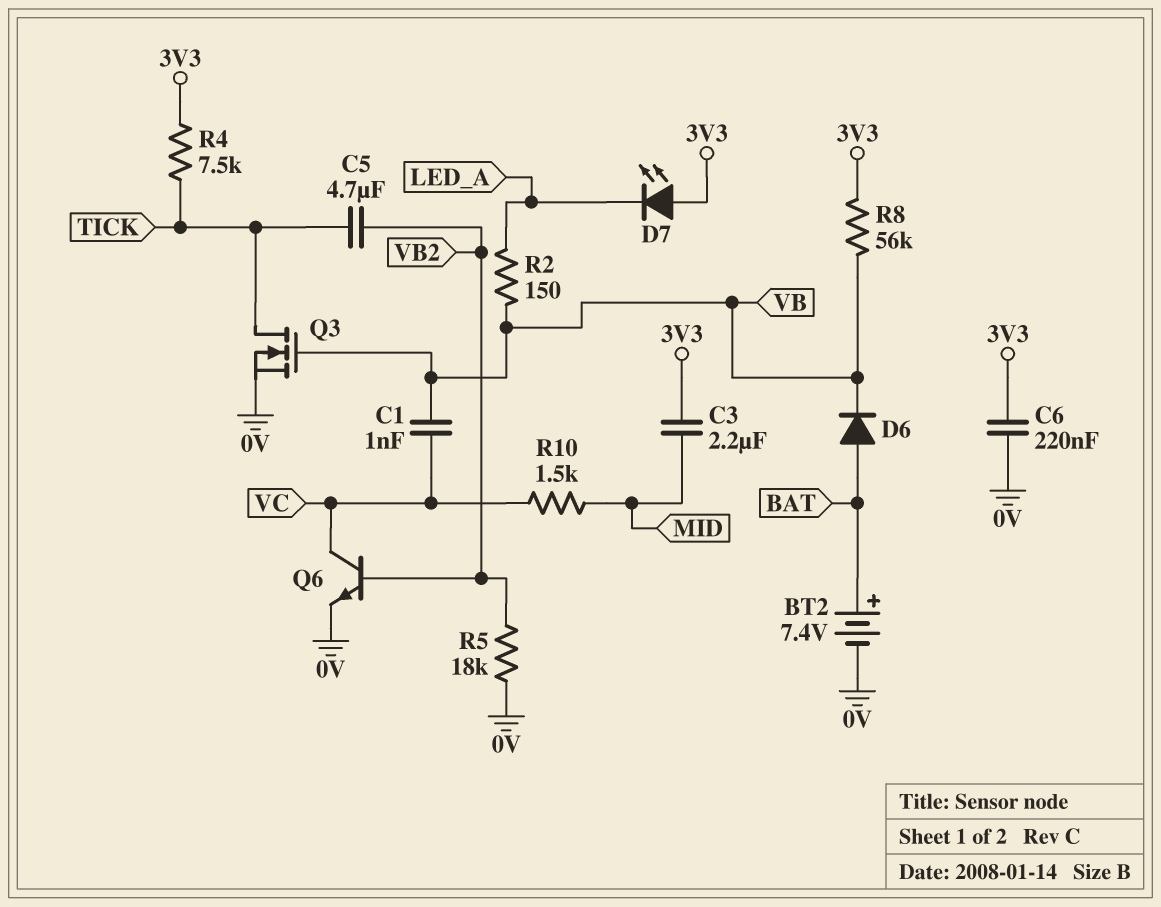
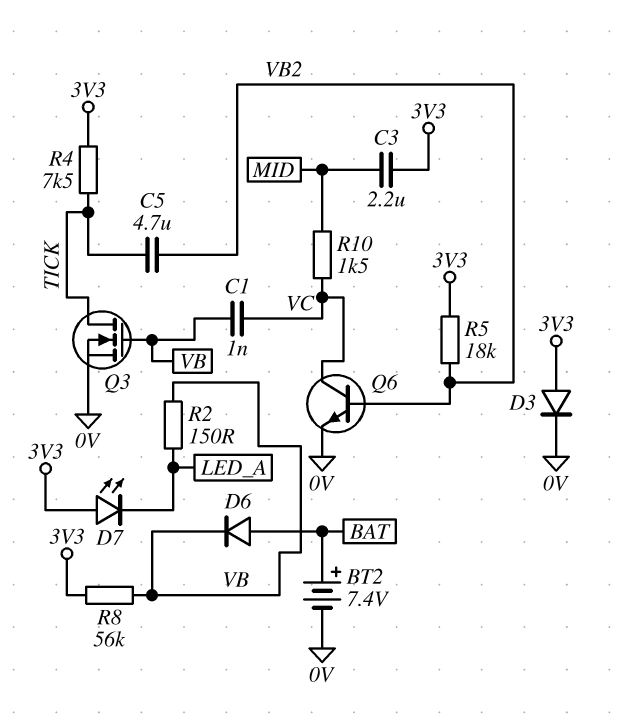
C6: 220nF (0V, 3V3) -> none
D3: none -> diode (A 3V3, K 0V)
R5: 18k (0V, VB2) -> 18k (3V3, VB2)

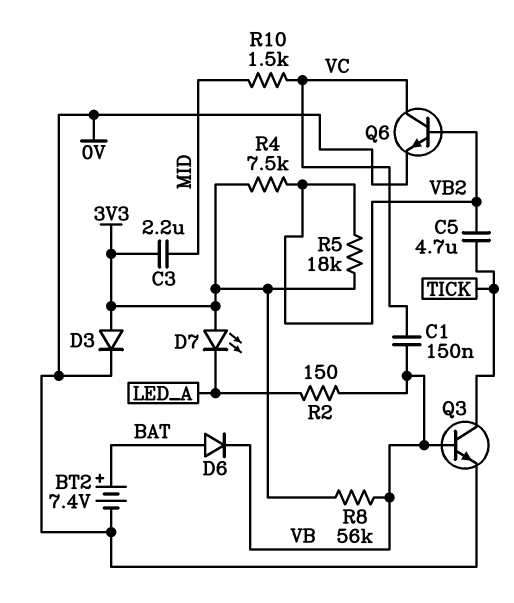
C1: 1nF (VB, VC) -> 150nF (VB, VC)
Q3: NMOS (G VB, D TICK, S 0V) -> NPN (B VB, C TICK, E 0V)
R4: 7.5k (3V3, TICK) -> 7.5k (3V3, VB2)

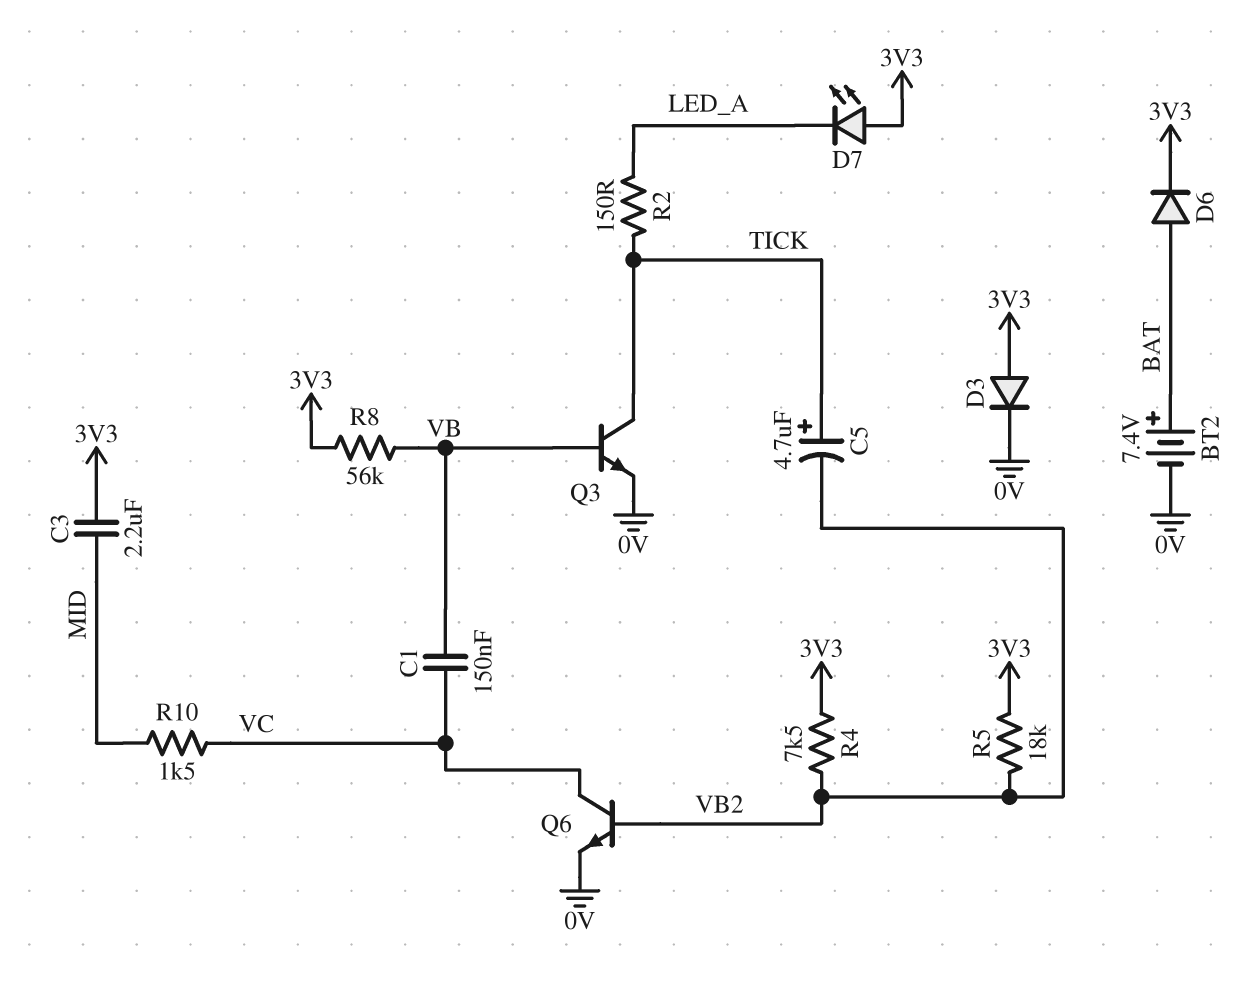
C5: 4.7uF (TICK, VB2) -> 4.7uF (plus TICK, minus VB2)
D6: diode (A BAT, K VB) -> diode (A BAT, K 3V3)
R2: 150 (LED_A, VB) -> 150 (LED_A, TICK)

